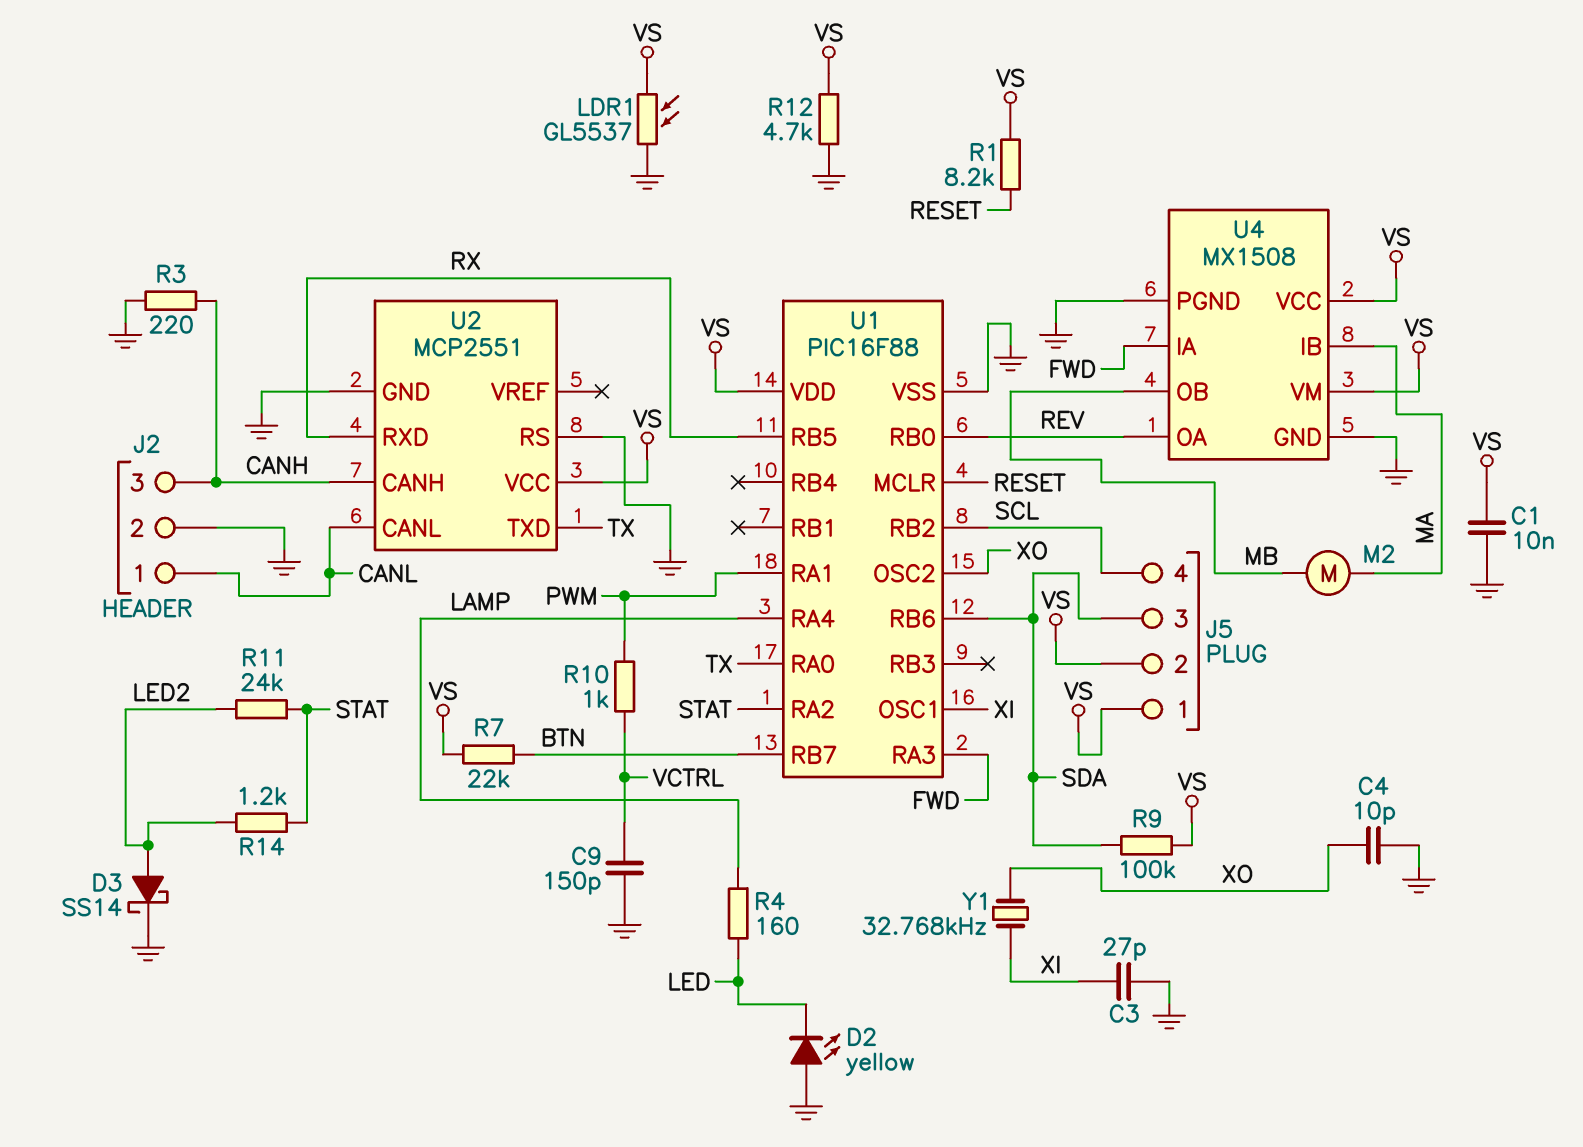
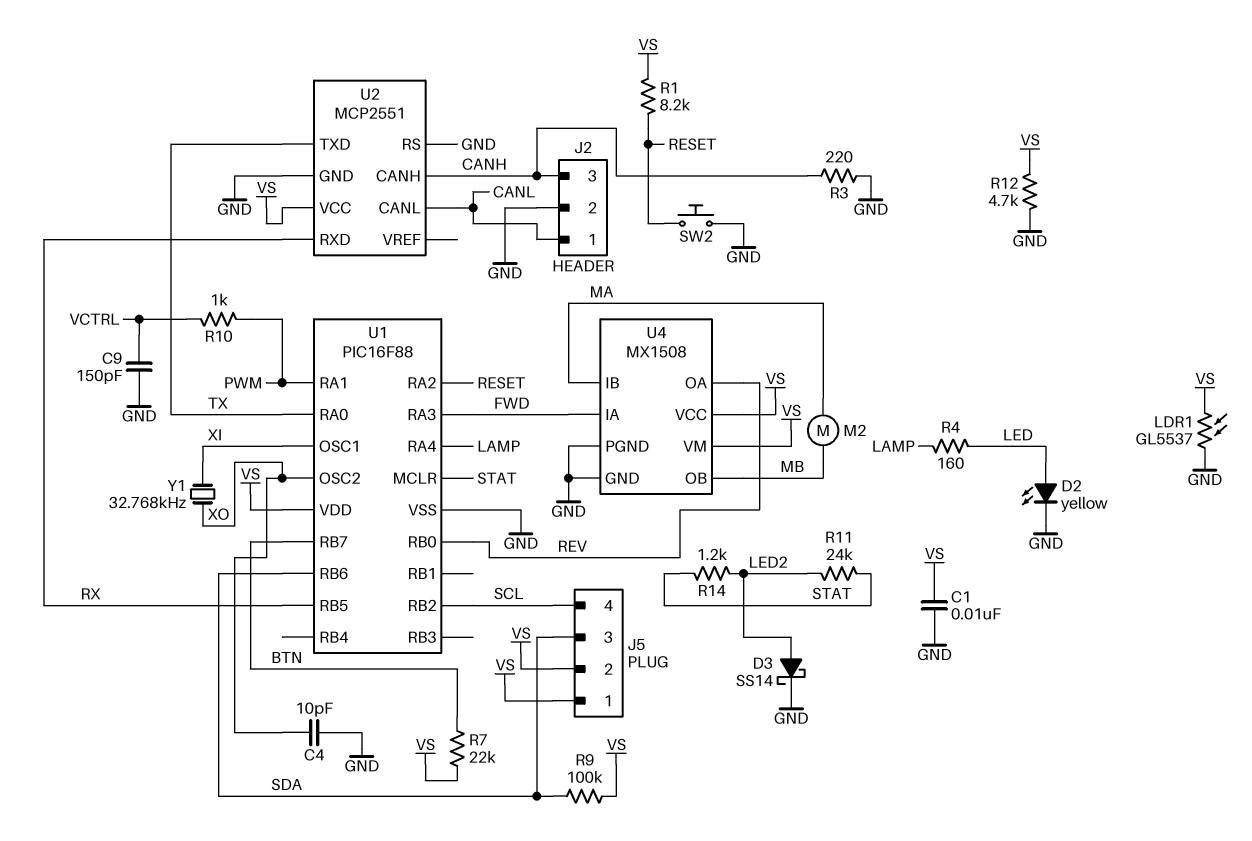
C3: 27pF (GND, XI) -> none
D2: LED yellow (A GND, K LED) -> LED yellow (A LED, K GND)
SW2: none -> button (GND, RESET)
U1 pin MCLR: RESET -> STAT
U1 pin RA2: STAT -> RESET

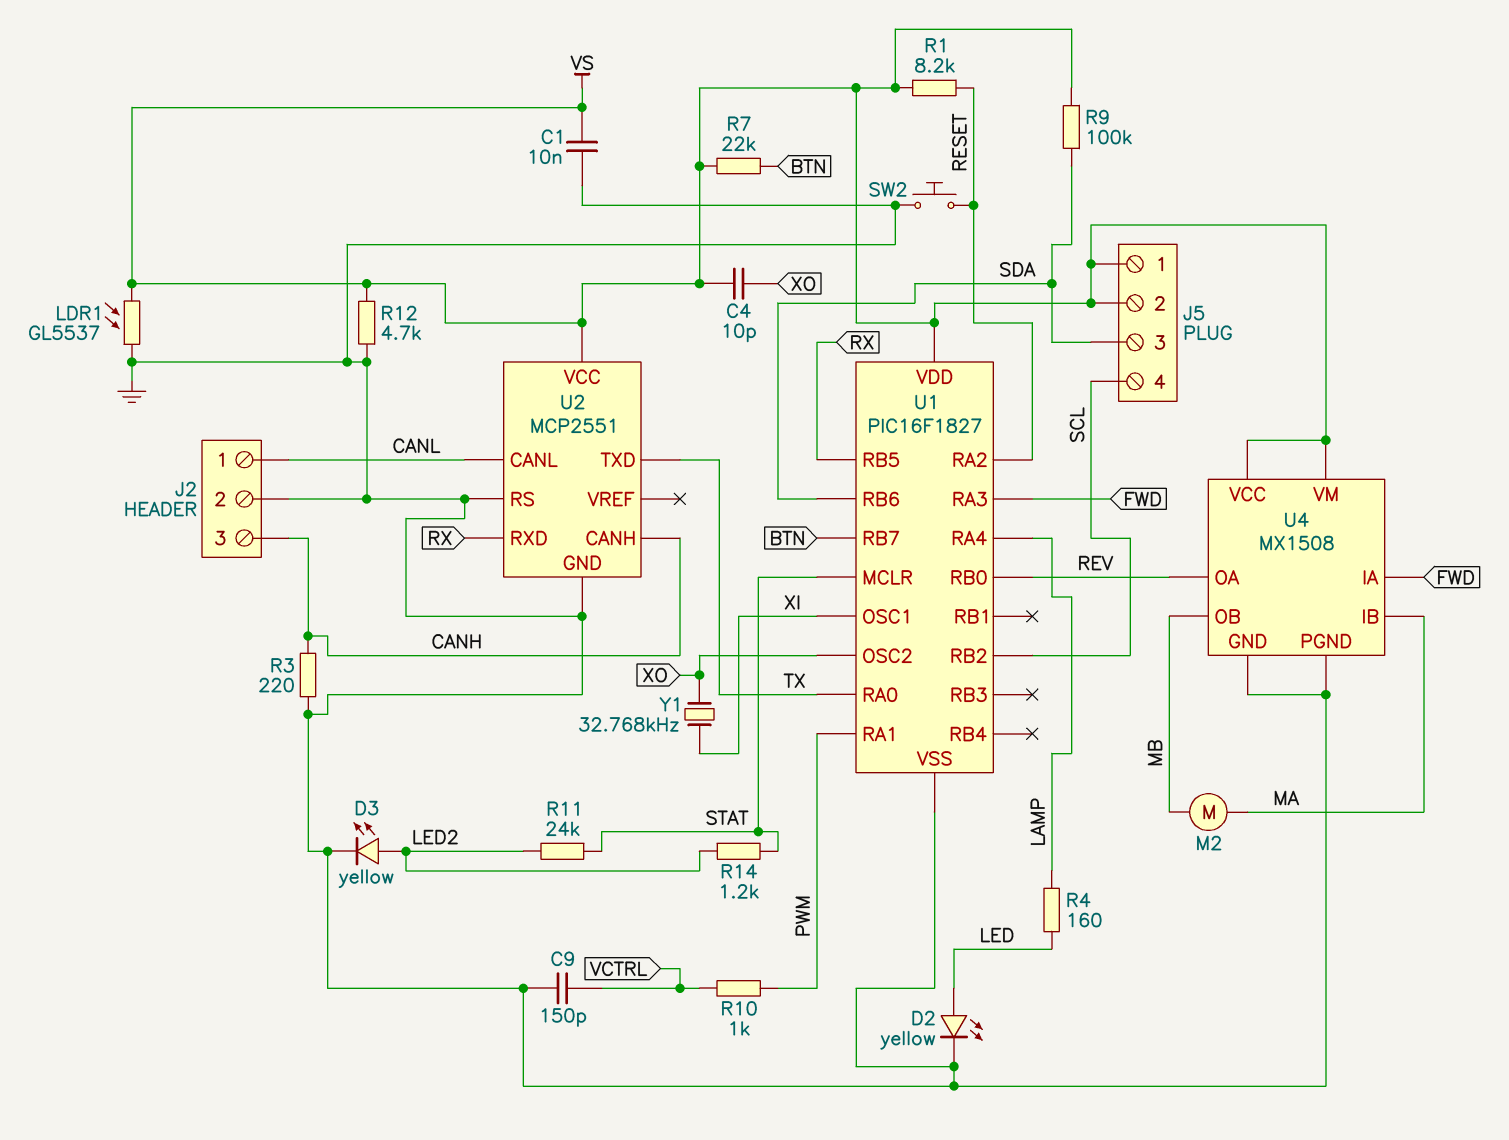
C4: 10pF (GND, XO) -> 10pF (VS, XO)
D3: schottky SS14 (A LED2, K GND) -> LED yellow (A LED2, K GND)
U1: PIC16F88 -> PIC16F1827

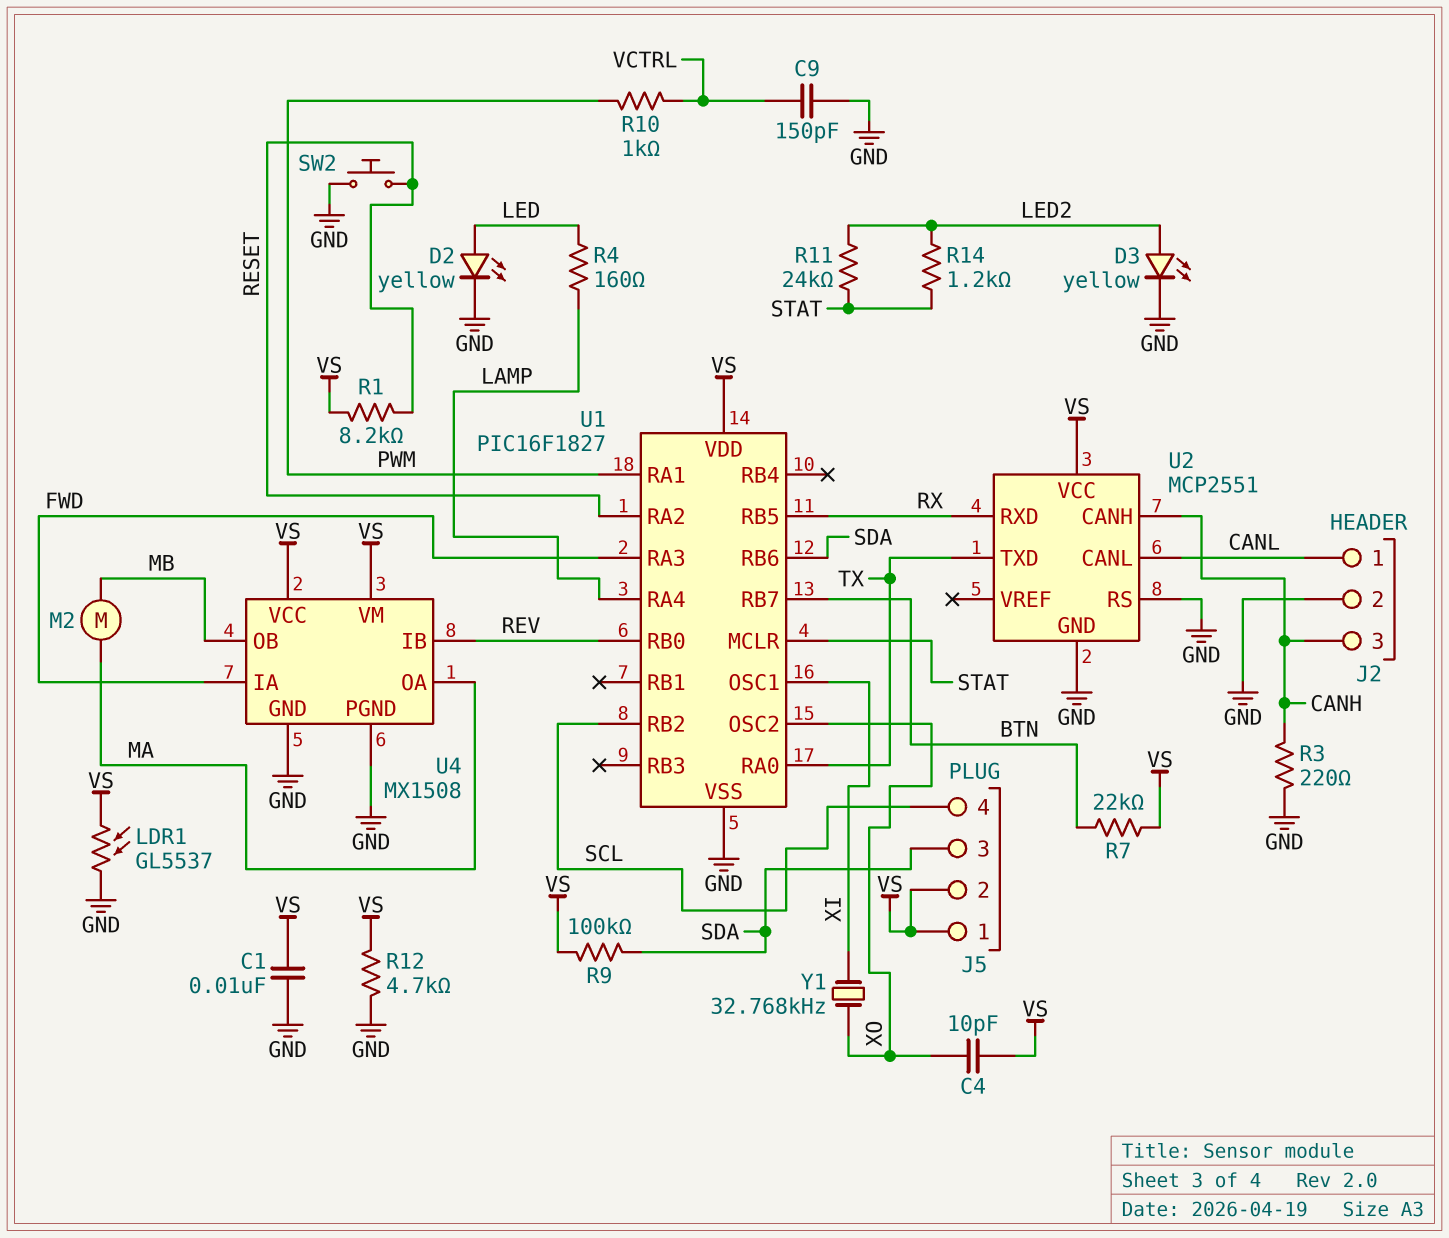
U4 pin IB: MA -> REV
U4 pin OA: REV -> MA

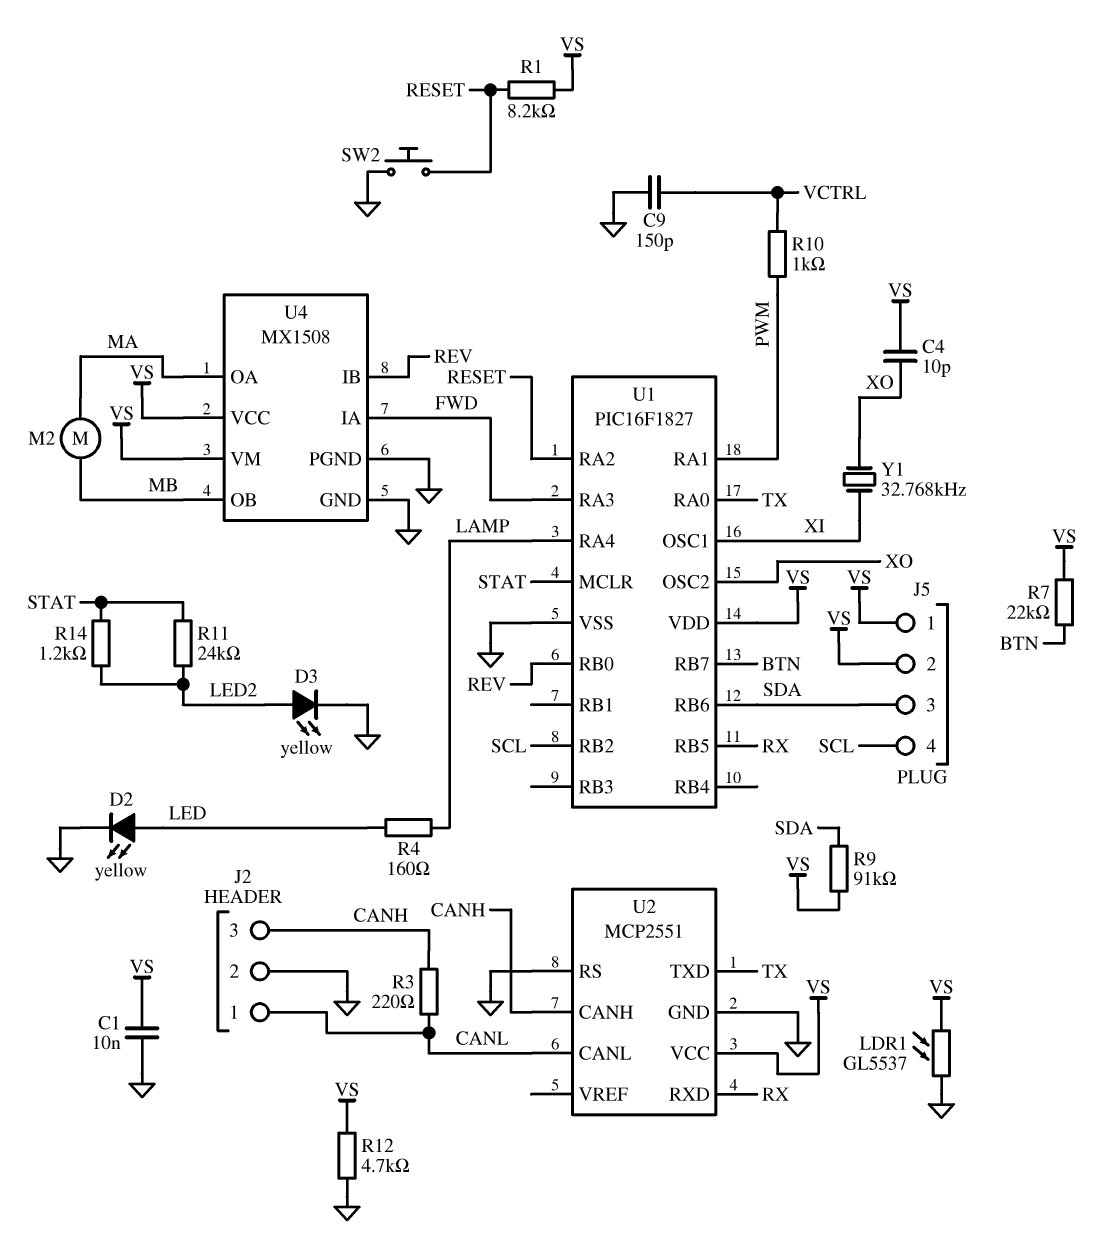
R3: 220 (CANH, GND) -> 220 (CANH, CANL)
R9: 100k (SDA, VS) -> 91k (SDA, VS)

